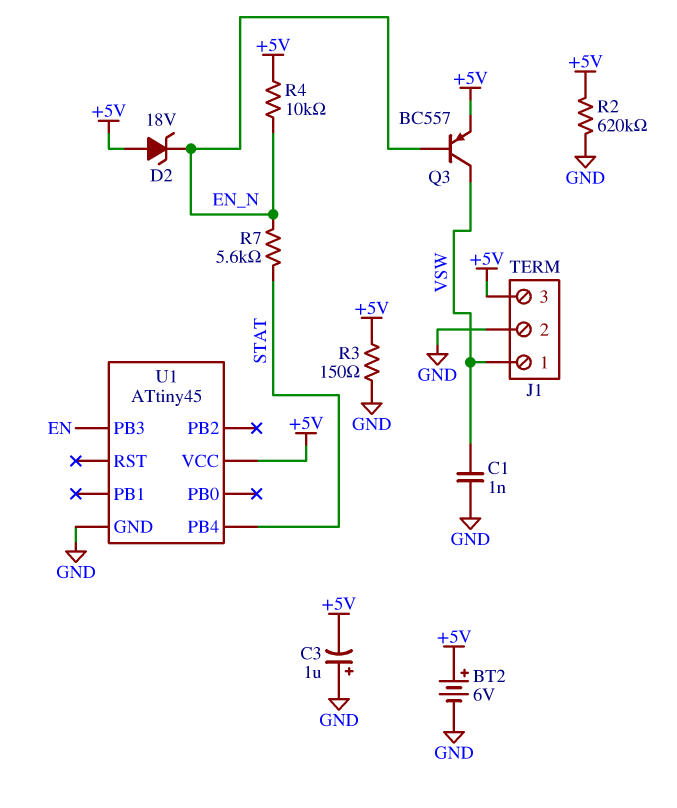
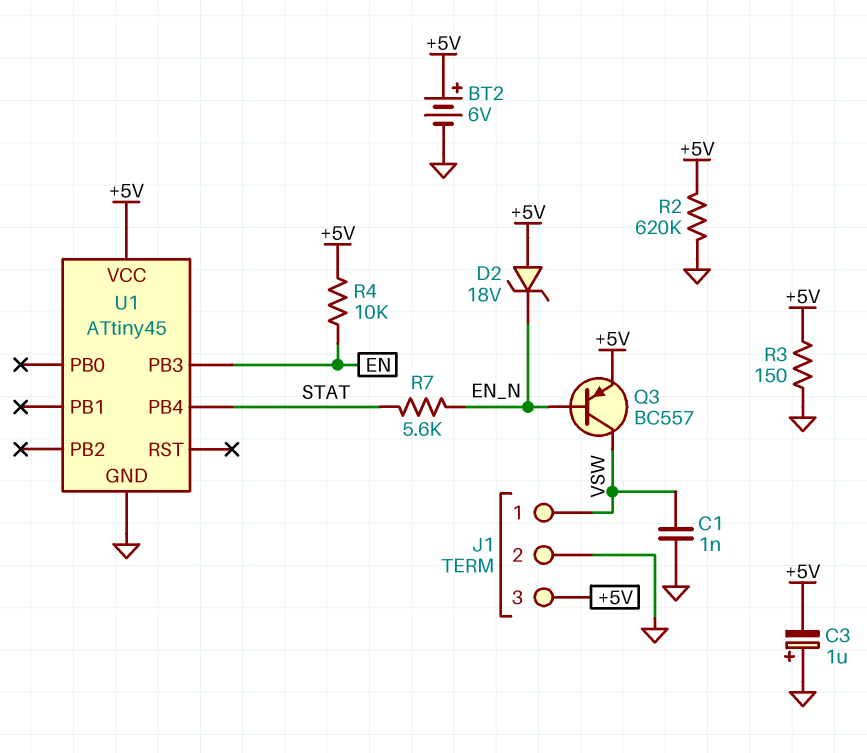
R4: 10k (+5V, EN_N) -> 10k (+5V, EN)

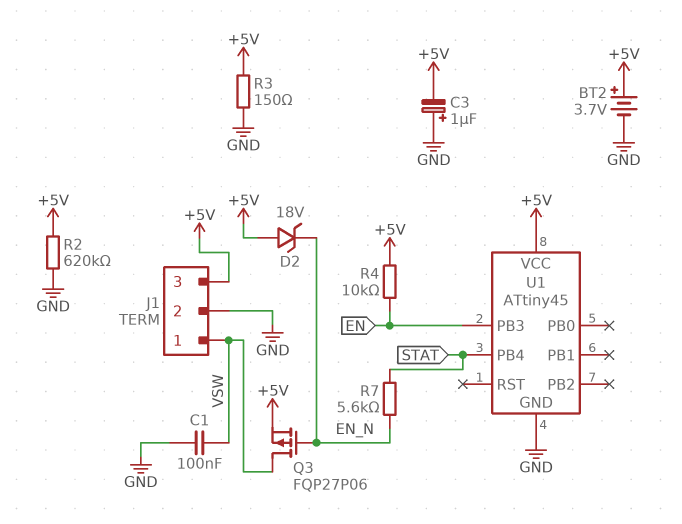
BT2: 6V (plus +5V, minus GND) -> 3.7V (plus +5V, minus GND)
C1: 1nF (GND, VSW) -> 100nF (GND, VSW)
Q3: PNP BC557 (B EN_N, C VSW, E +5V) -> PMOS FQP27P06 (G EN_N, D VSW, S +5V)

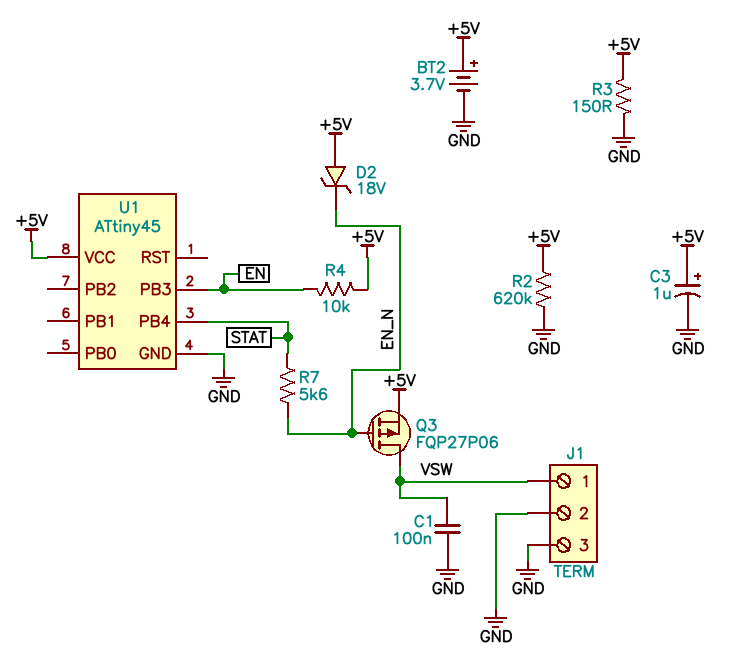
C3: 1uF (plus GND, minus +5V) -> 1uF (plus +5V, minus GND)
J1 pin 3: +5V -> GND

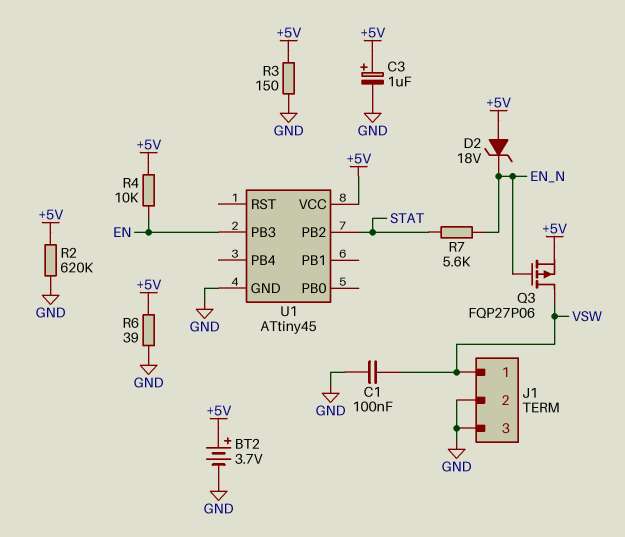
R6: none -> 39 (+5V, GND)
U1 pin PB2: none -> STAT
U1 pin PB4: STAT -> none

